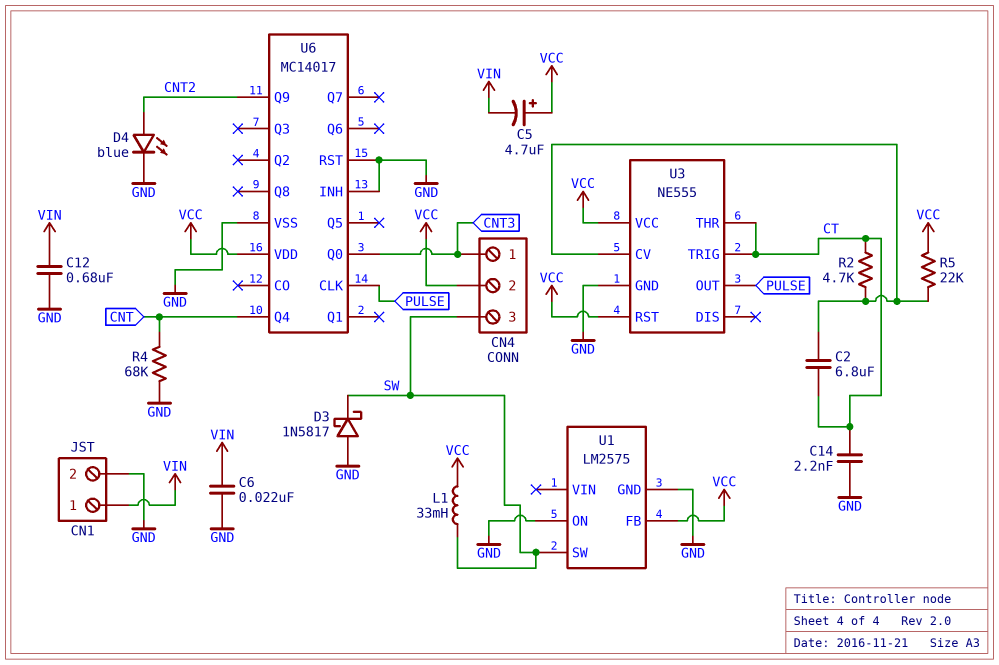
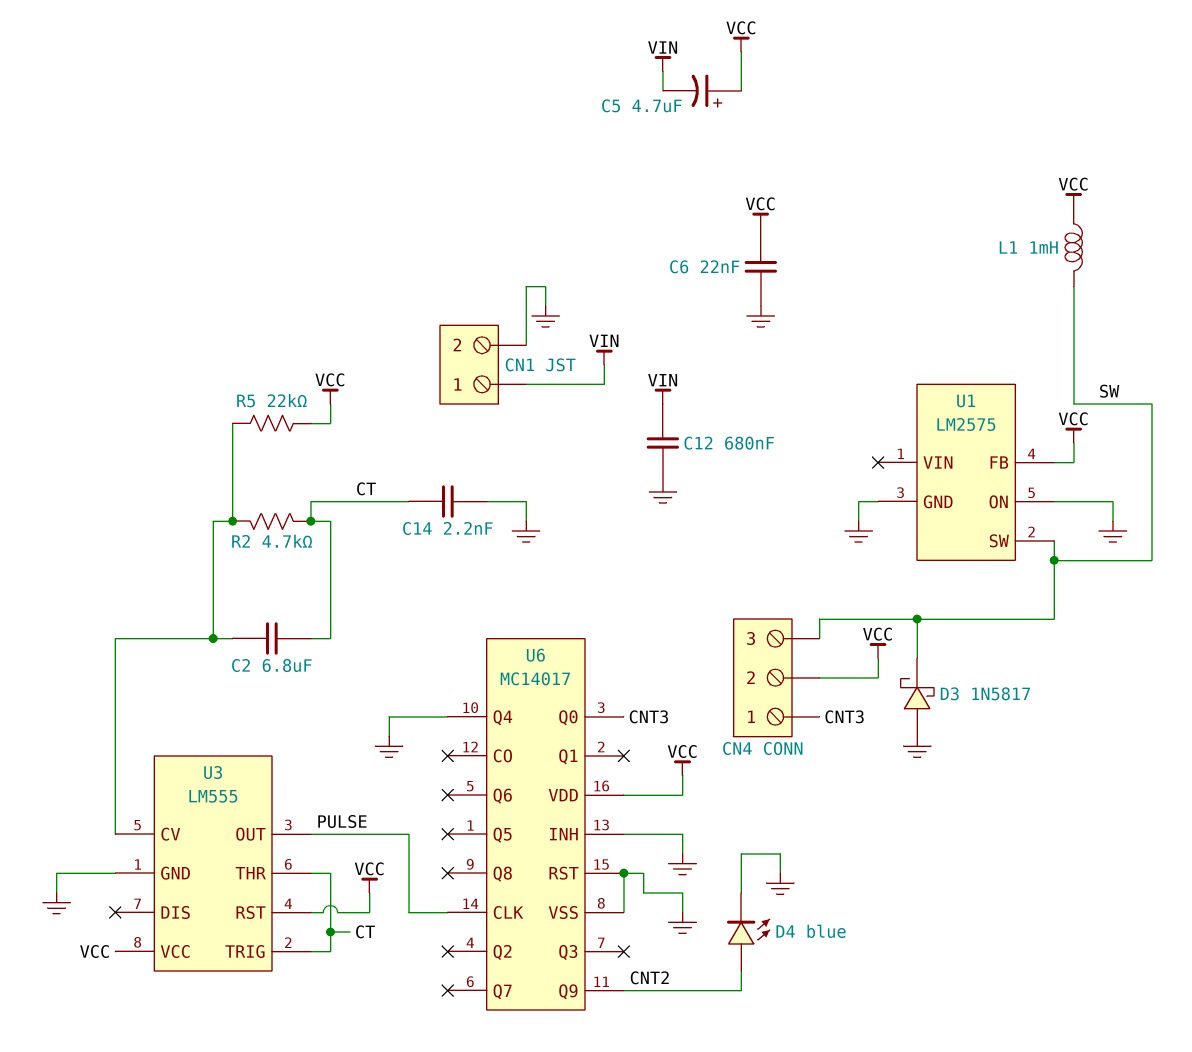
C6: 22nF (GND, VIN) -> 22nF (GND, VCC)
L1: 33mH (SW, VCC) -> 1mH (SW, VCC)
R4: 68k (CNT, GND) -> none
U3: NE555 -> LM555
U6 pin Q4: CNT -> GND

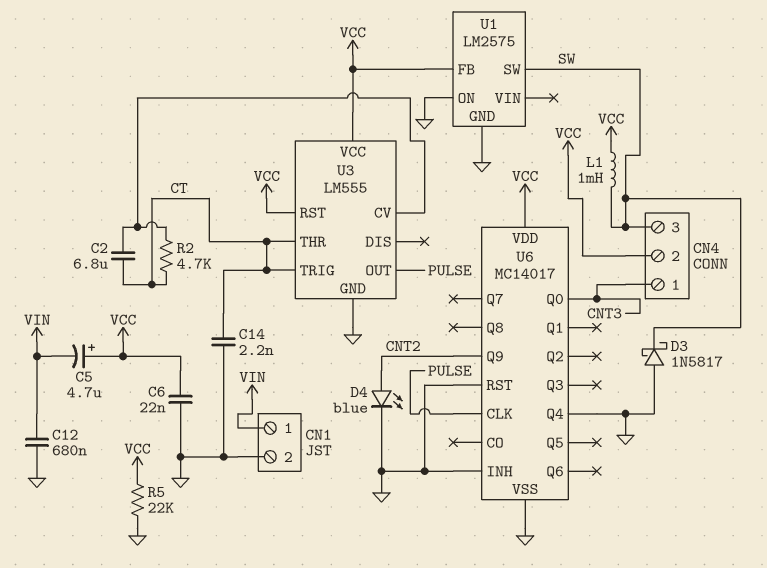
R5: 22k (U3/CV, VCC) -> 22k (GND, VCC)

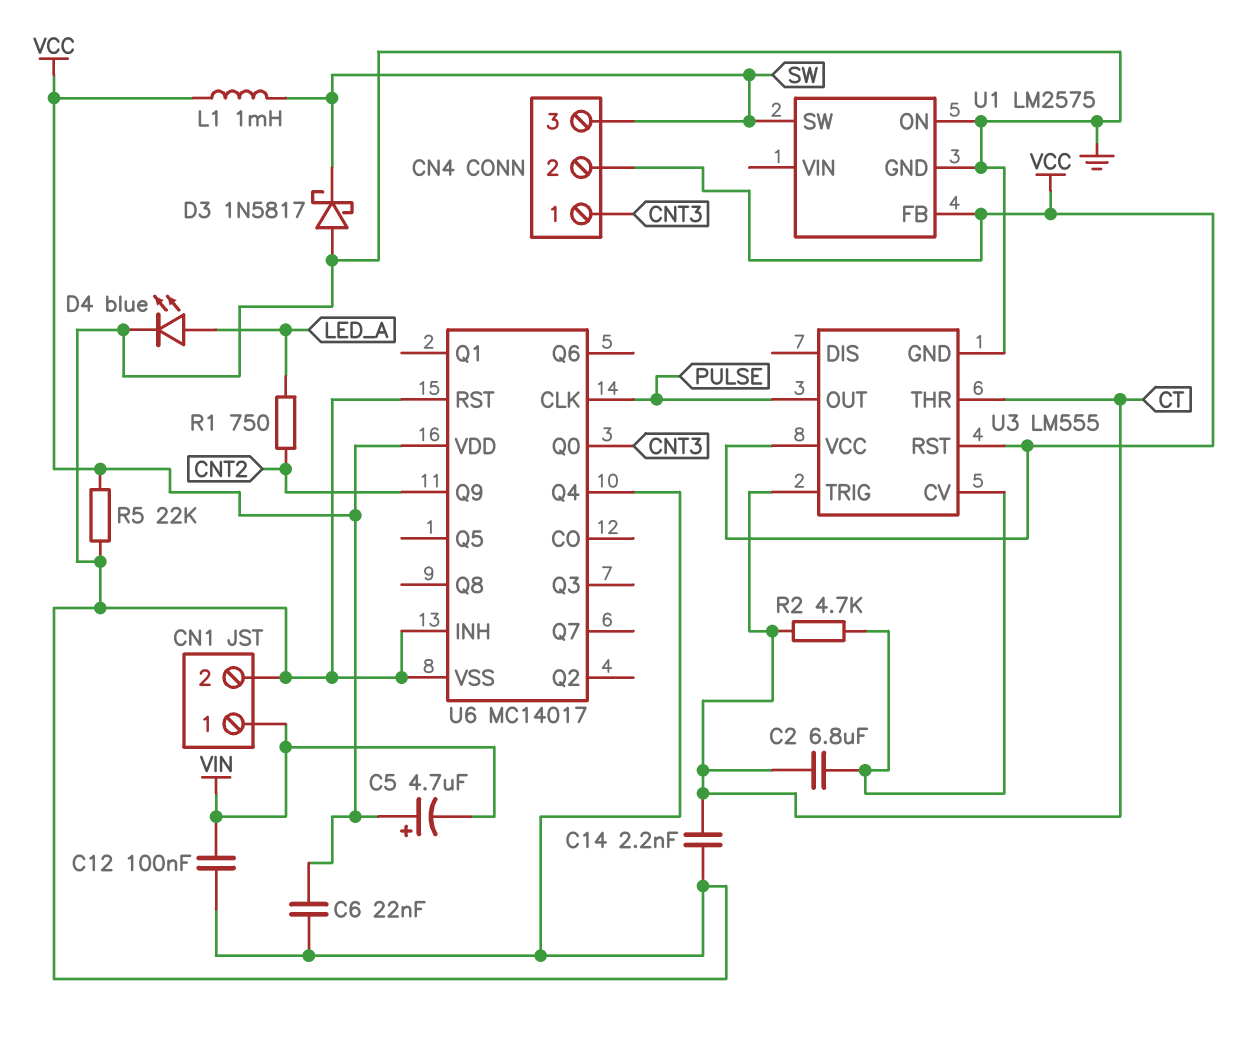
C12: 680nF (GND, VIN) -> 100nF (GND, VIN)
D4: LED blue (A CNT2, K GND) -> LED blue (A LED_A, K GND)
R1: none -> 750 (CNT2, LED_A)

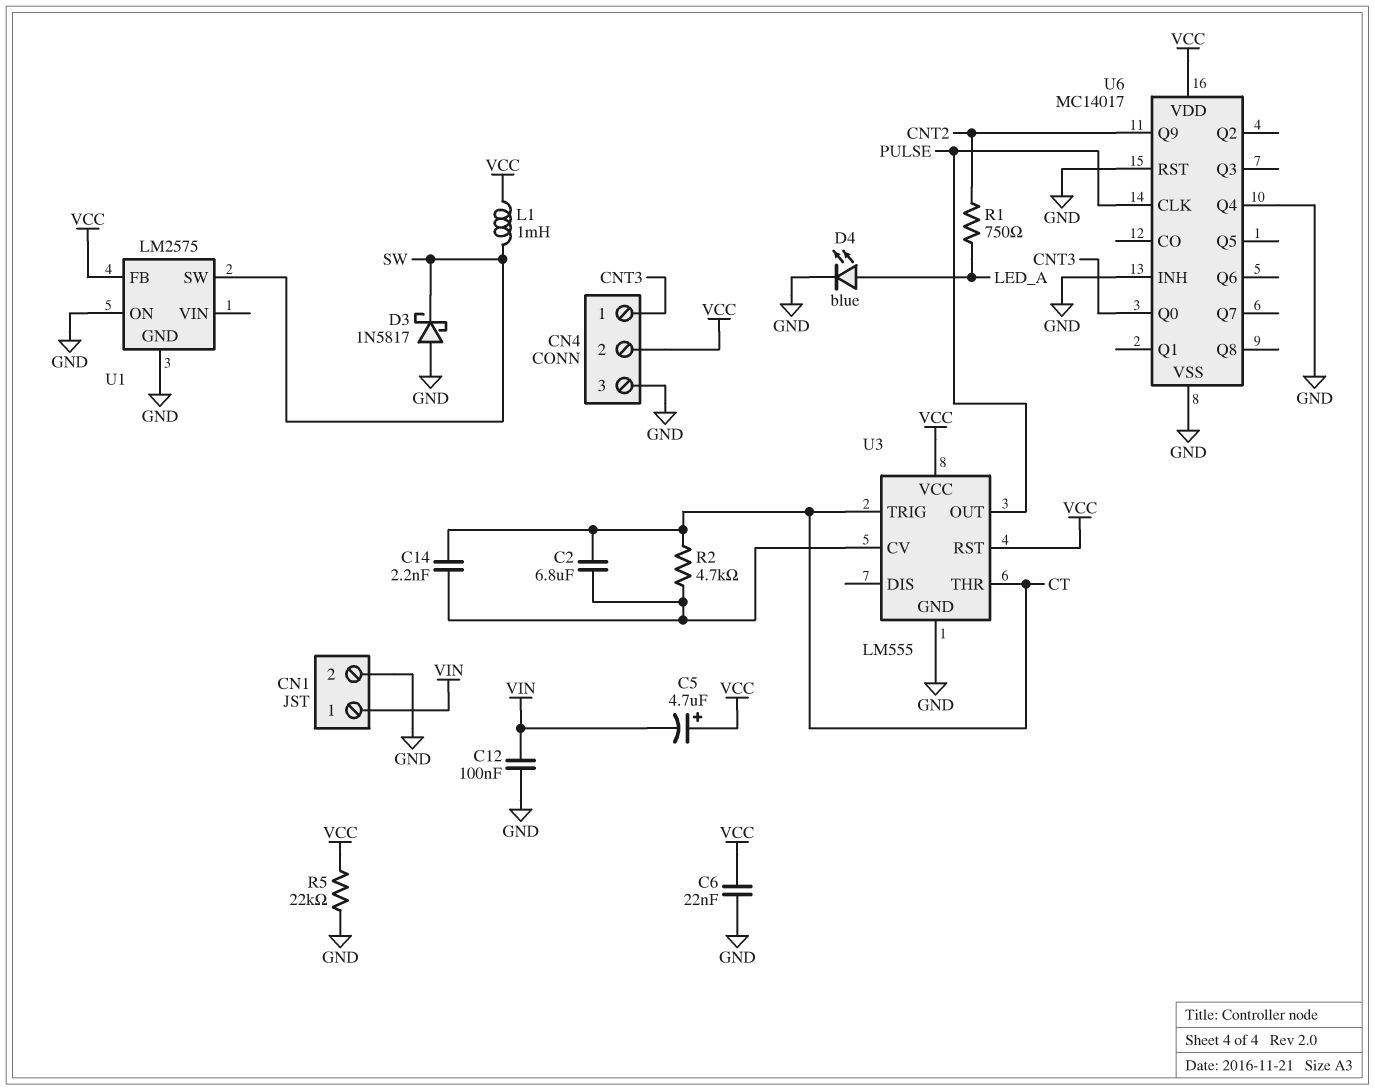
C14: 2.2nF (CT, GND) -> 2.2nF (CT, U3/CV)
CN4 pin 3: SW -> GND

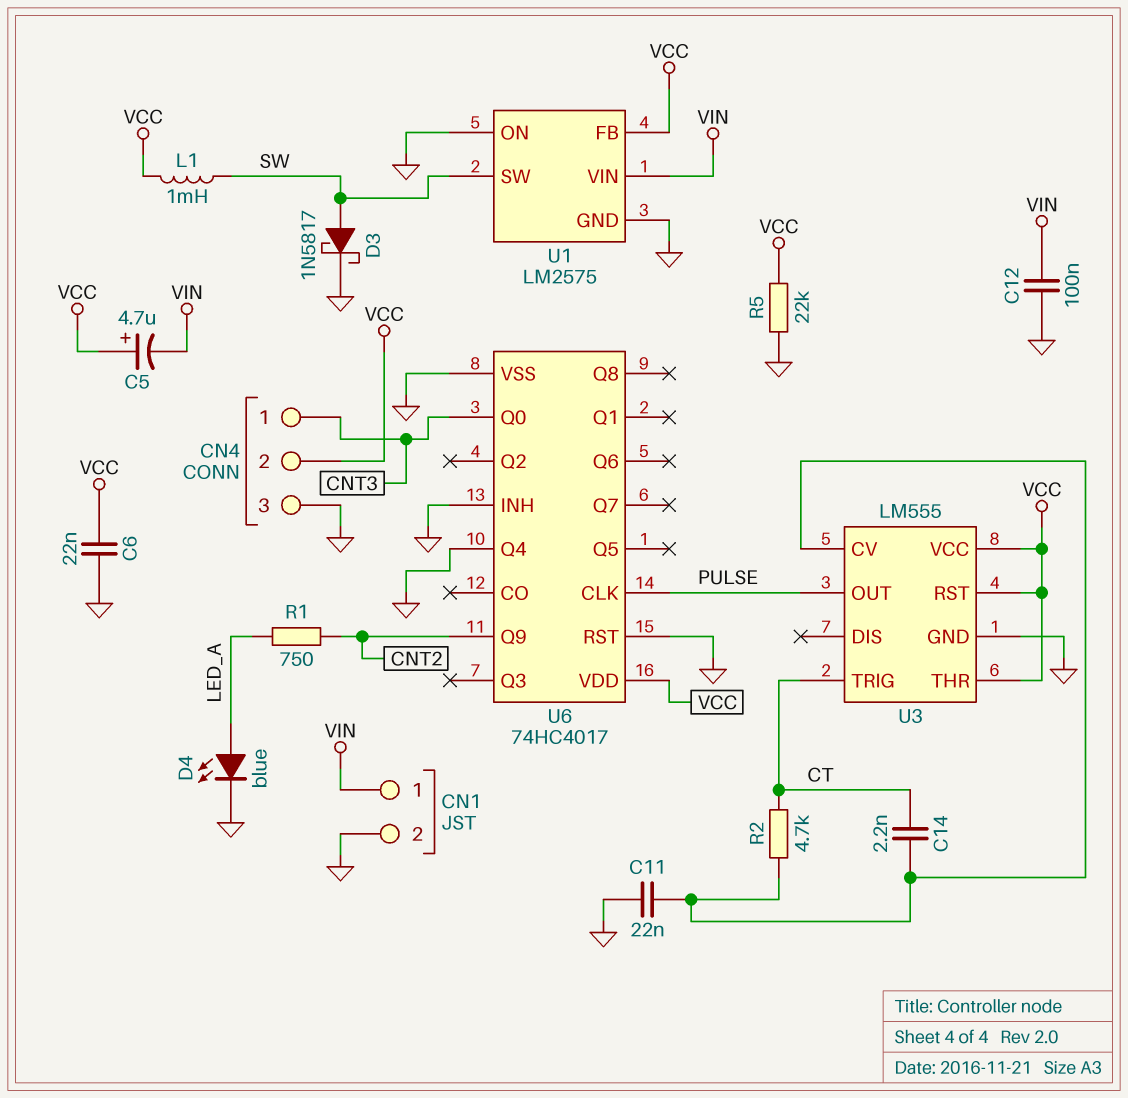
C2: 6.8uF (CT, U3/CV) -> none
C11: none -> 22nF (GND, U3/CV)
D3: schottky 1N5817 (A GND, K SW) -> schottky 1N5817 (A SW, K GND)
U1 pin VIN: none -> VIN
U3 pin THR: CT -> VCC
U6: MC14017 -> 74HC4017

